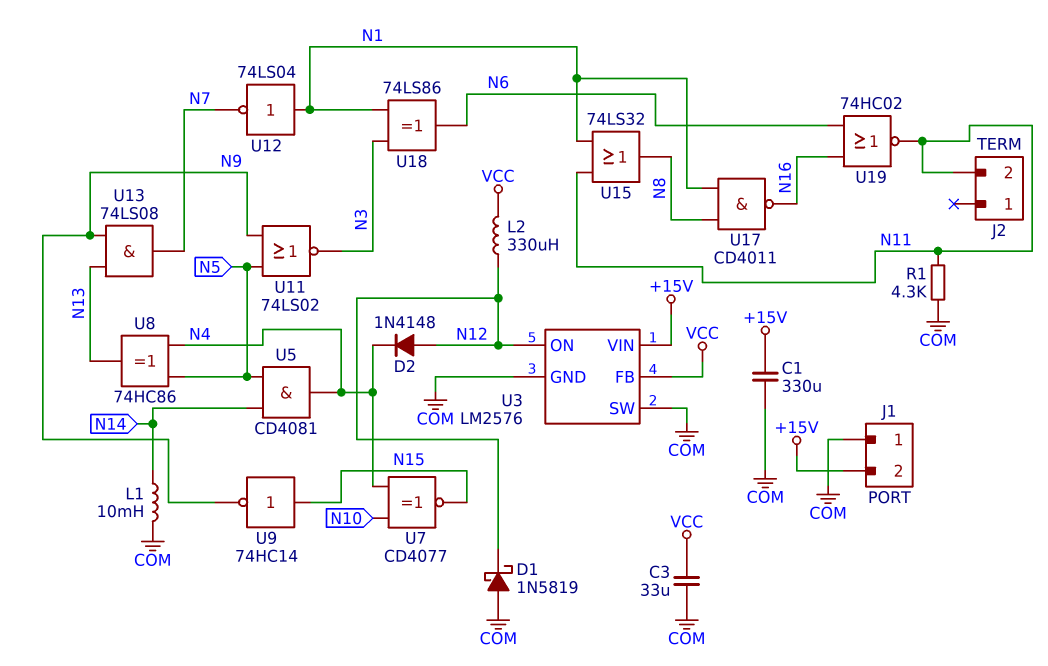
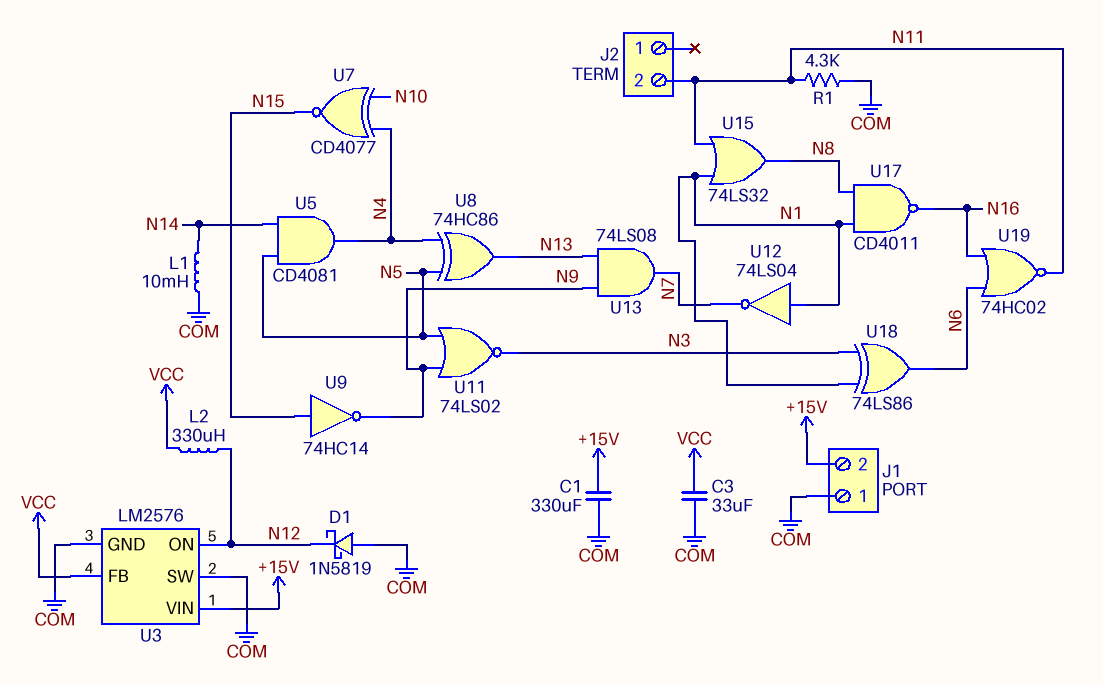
D2: diode 1N4148 (A N12, K N4) -> none

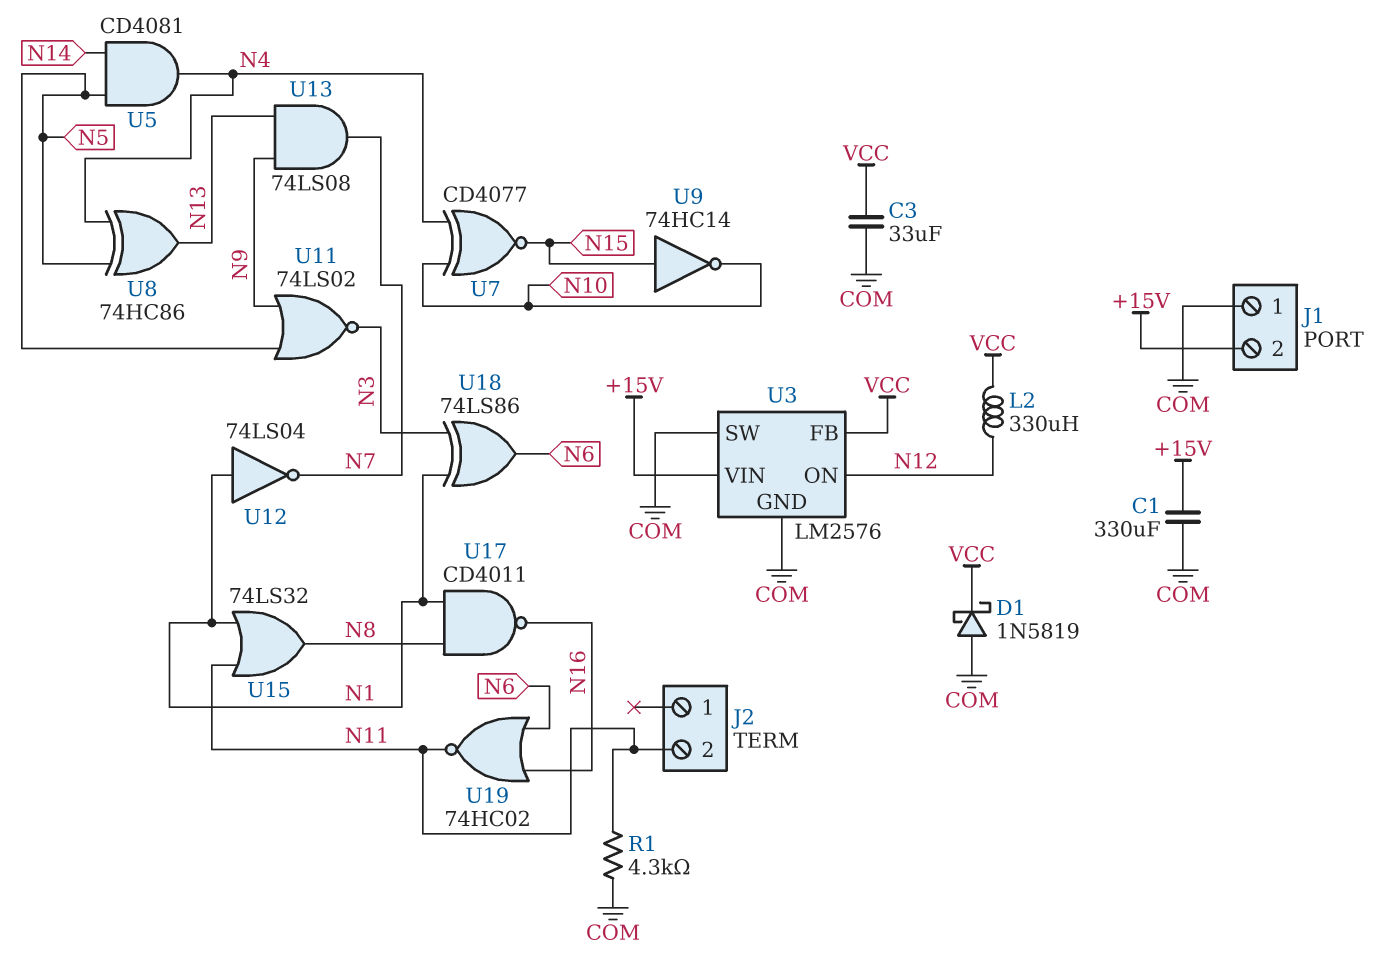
D1: schottky 1N5819 (A COM, K N12) -> schottky 1N5819 (A COM, K VCC)
L1: 10mH (COM, N14) -> none
U9: NOT 74HC14 (in N15, out N9) -> NOT 74HC14 (in N15, out N10)

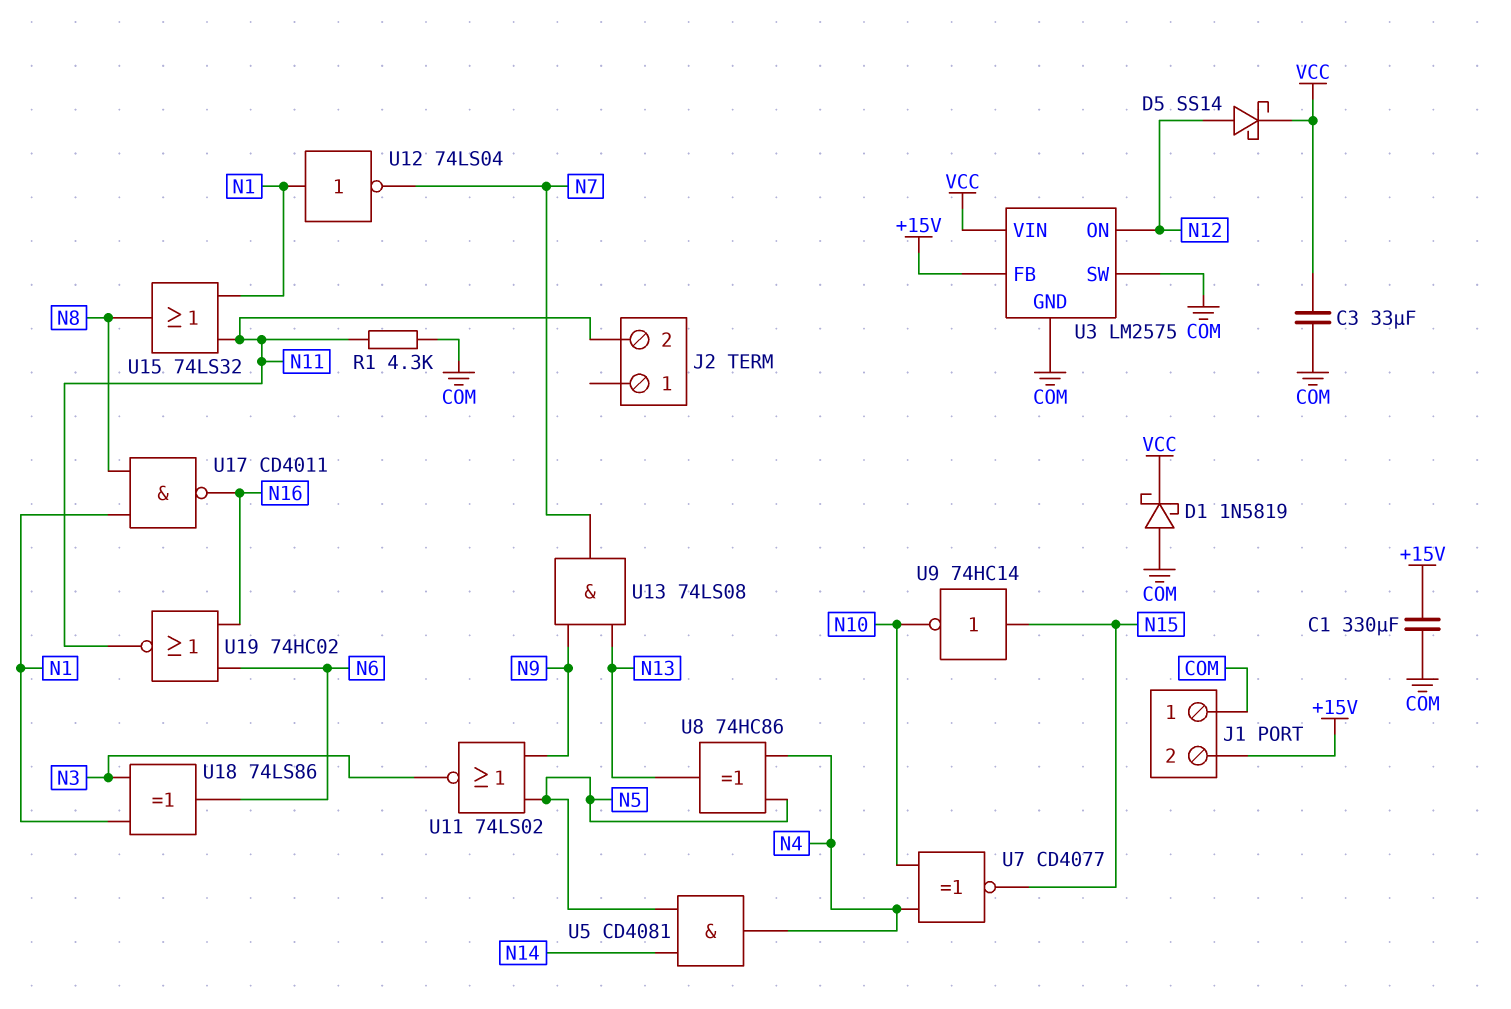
D5: none -> schottky SS14 (A N12, K VCC)
L2: 330uH (N12, VCC) -> none
U3: LM2576 -> LM2575
U3 pin FB: VCC -> +15V
U3 pin VIN: +15V -> VCC

